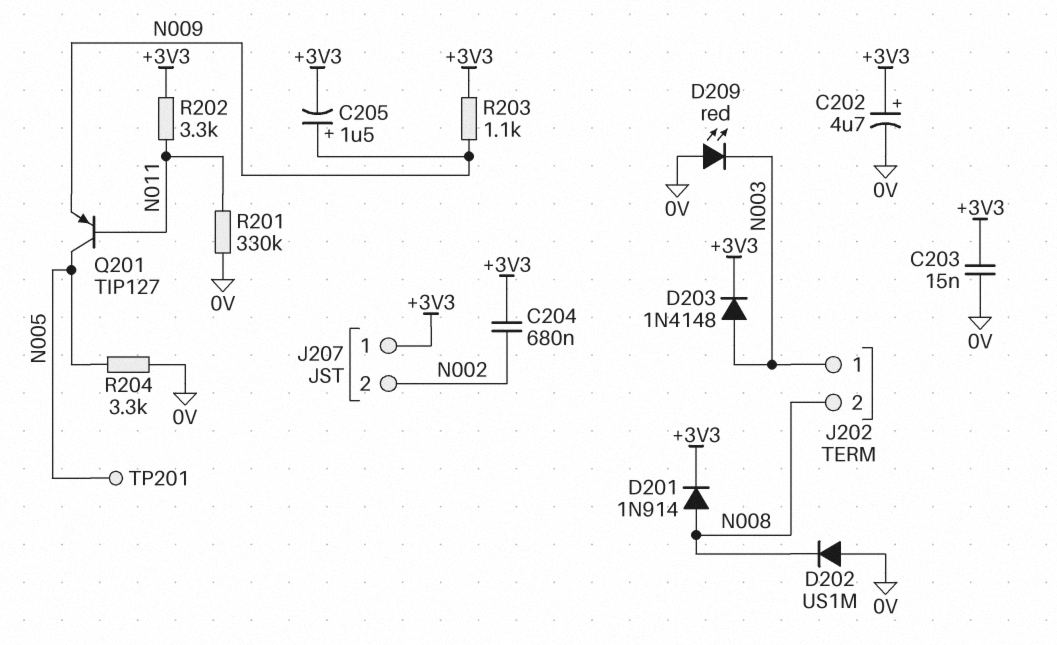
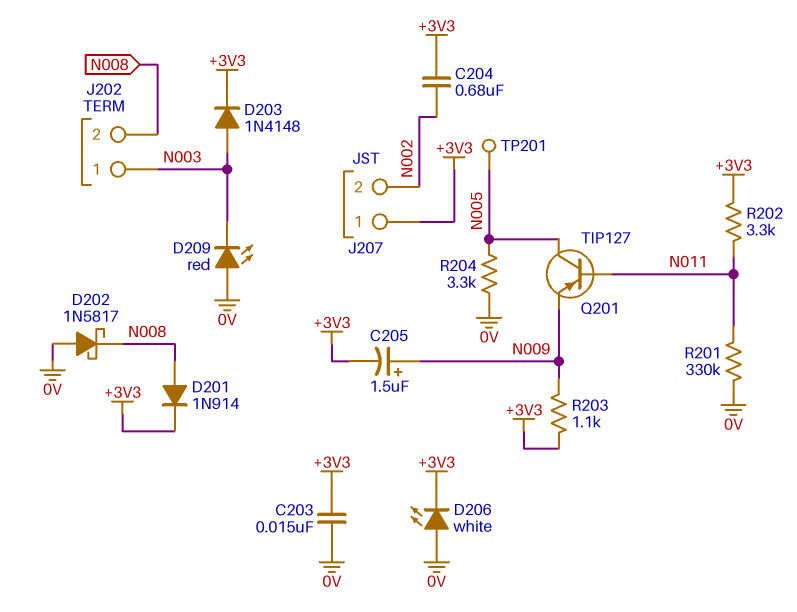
C202: 4.7uF (plus +3V3, minus 0V) -> none
D202: diode US1M (A 0V, K N008) -> schottky 1N5817 (A 0V, K N008)
D206: none -> LED white (A 0V, K +3V3)

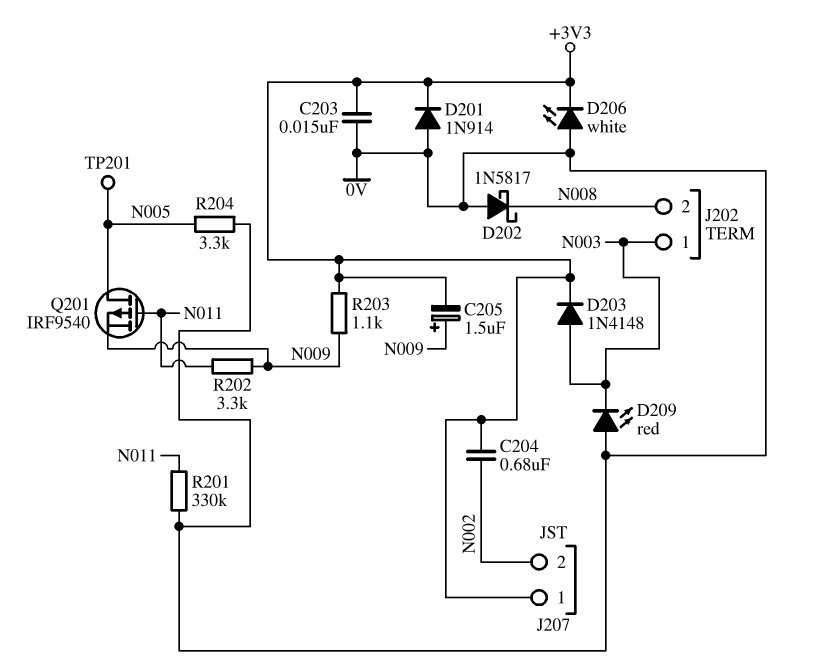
D201: diode 1N914 (A N008, K +3V3) -> diode 1N914 (A 0V, K +3V3)
Q201: PNP TIP127 (B N011, C N005, E N009) -> PMOS IRF9540 (G N011, D N005, S N009)
R202: 3.3k (+3V3, N011) -> 3.3k (N009, N011)

